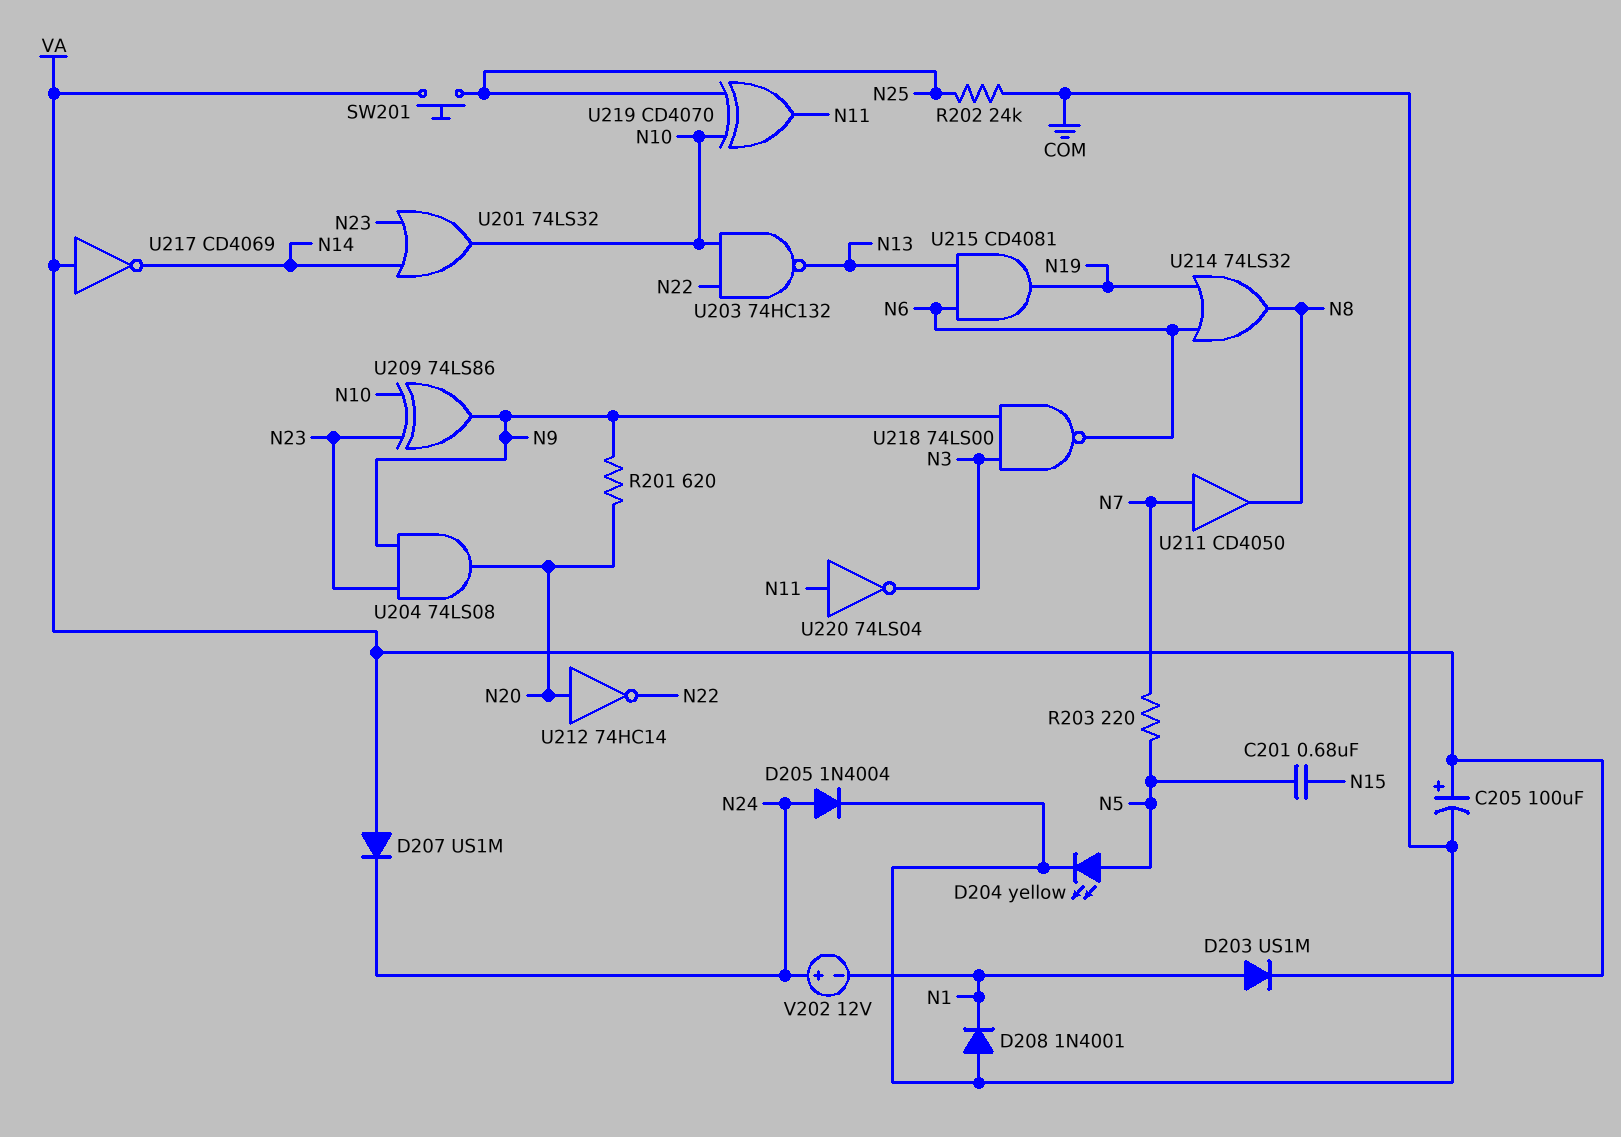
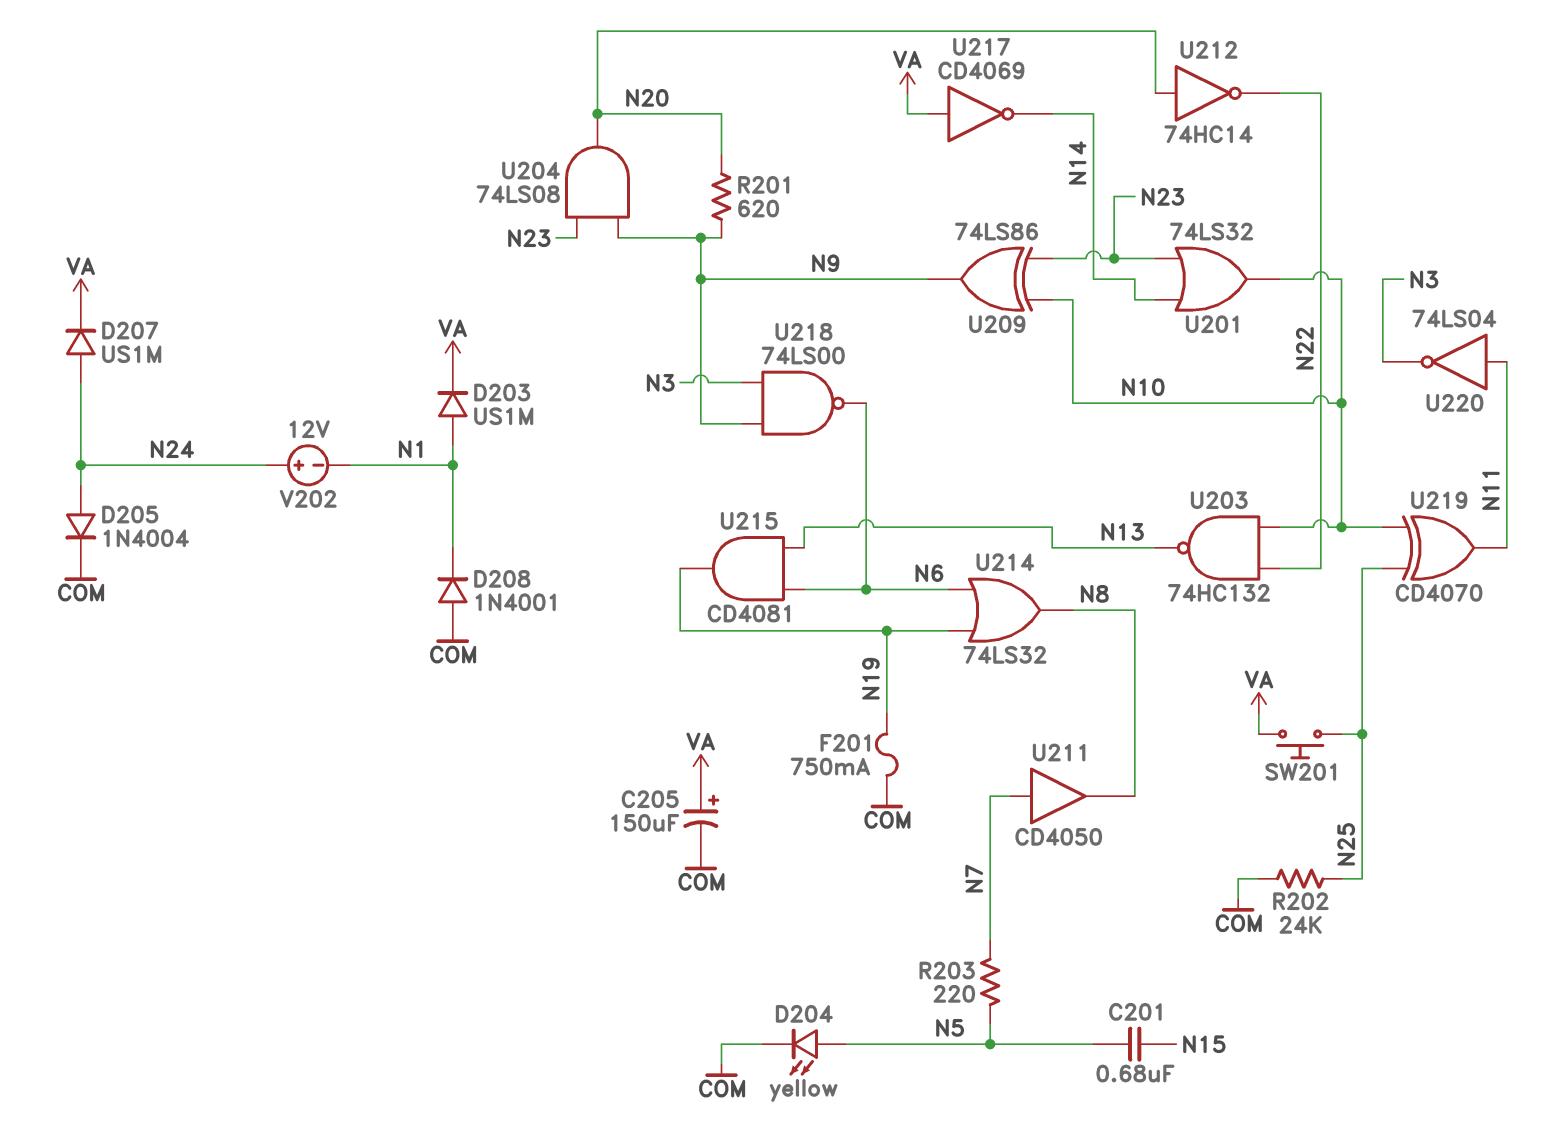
C205: 100uF (plus VA, minus COM) -> 150uF (plus VA, minus COM)
D207: diode US1M (A VA, K N24) -> diode US1M (A N24, K VA)
F201: none -> 750mA (COM, N19)

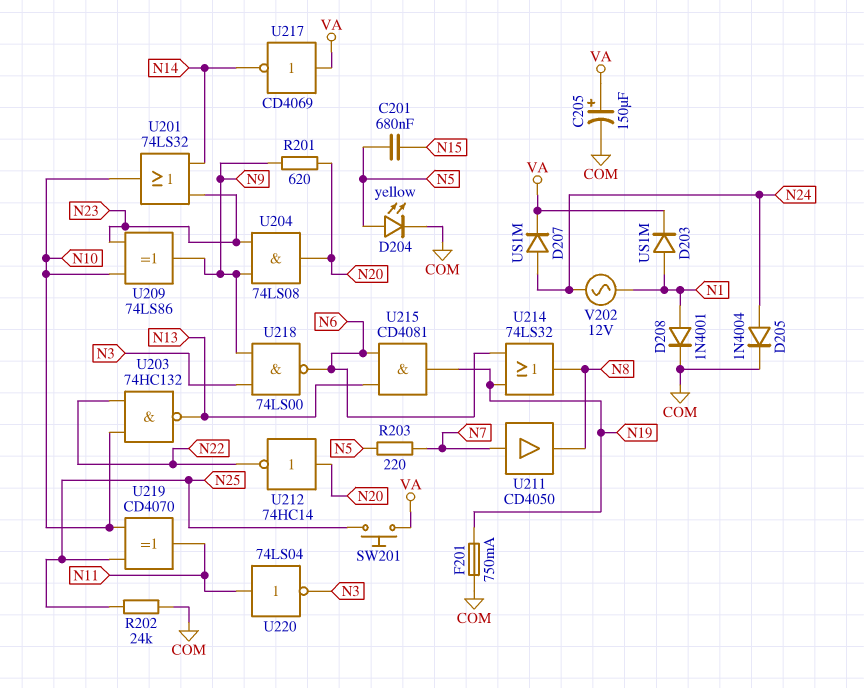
D208: diode 1N4001 (A COM, K N1) -> diode 1N4001 (A N1, K COM)
V202: 12V (plus N24, minus N1) -> AC 12V (N1, N24)

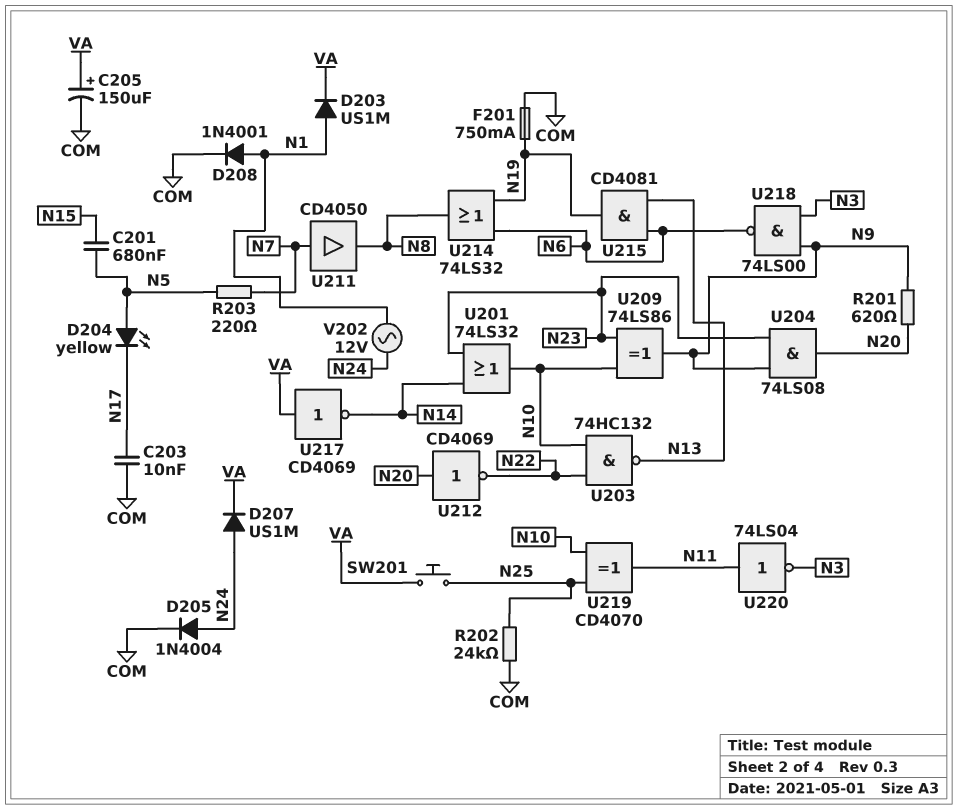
C203: none -> 10nF (COM, N17)
D204: LED yellow (A N5, K COM) -> LED yellow (A N5, K N17)
U212: NOT 74HC14 (in N20, out N22) -> NOT CD4069 (in N20, out N22)

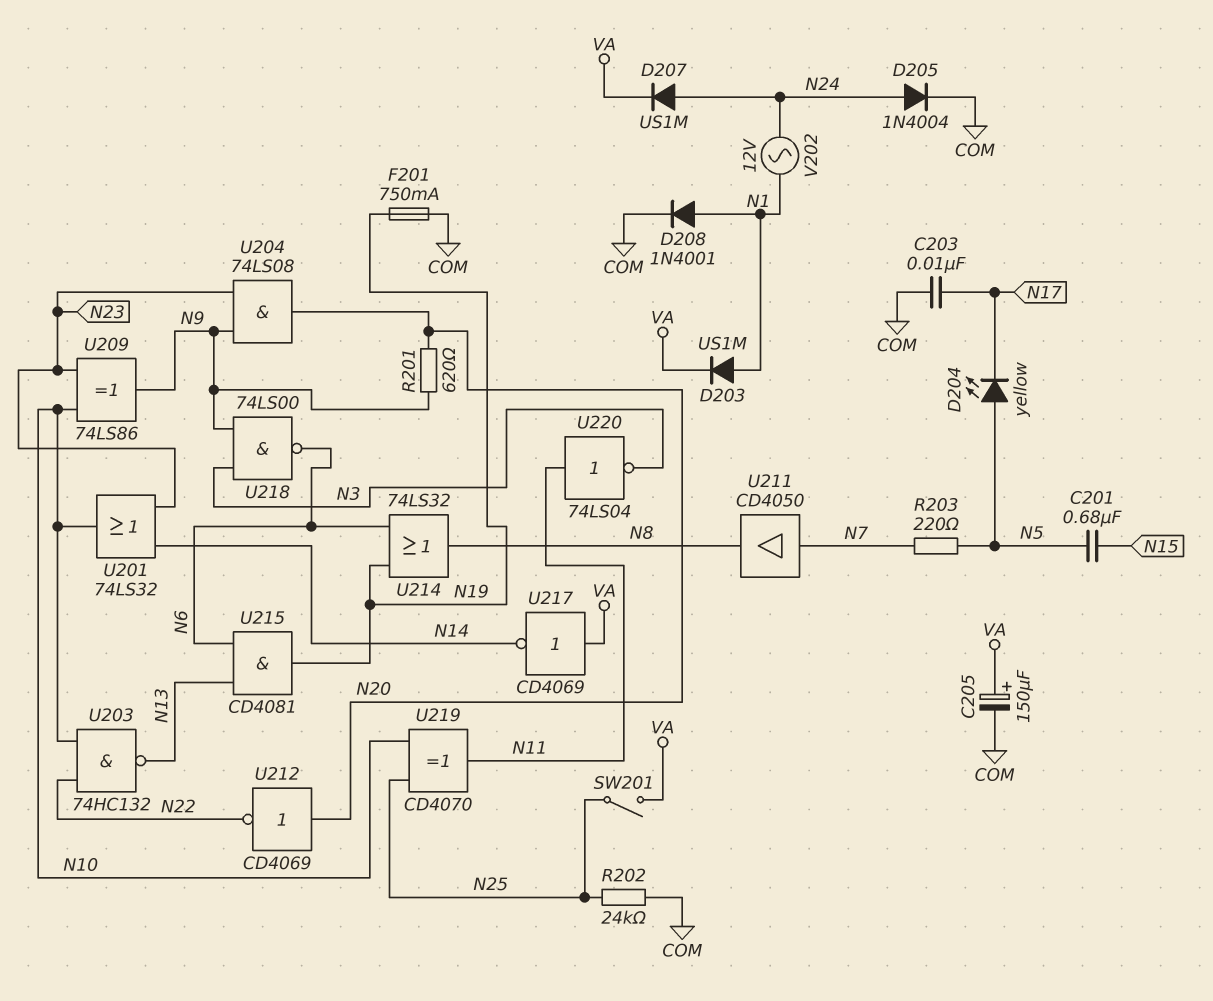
SW201: button (N25, VA) -> switch (N25, VA)

